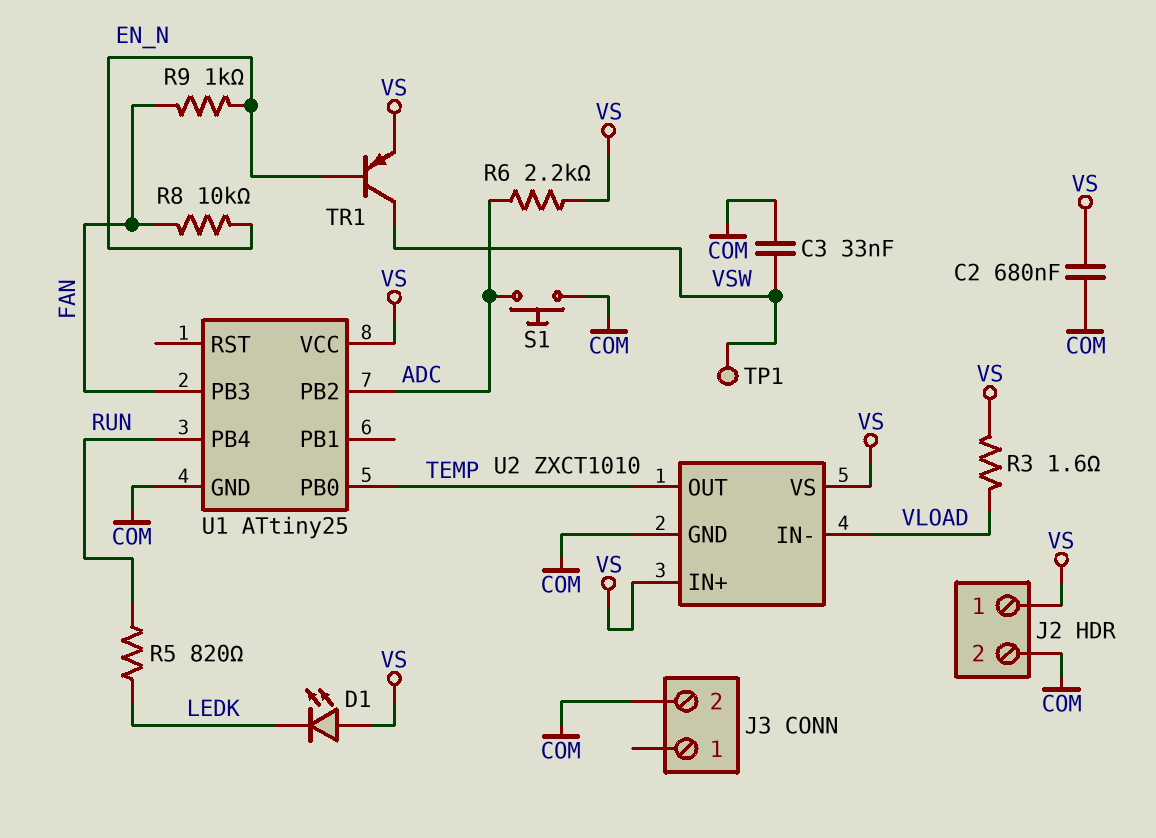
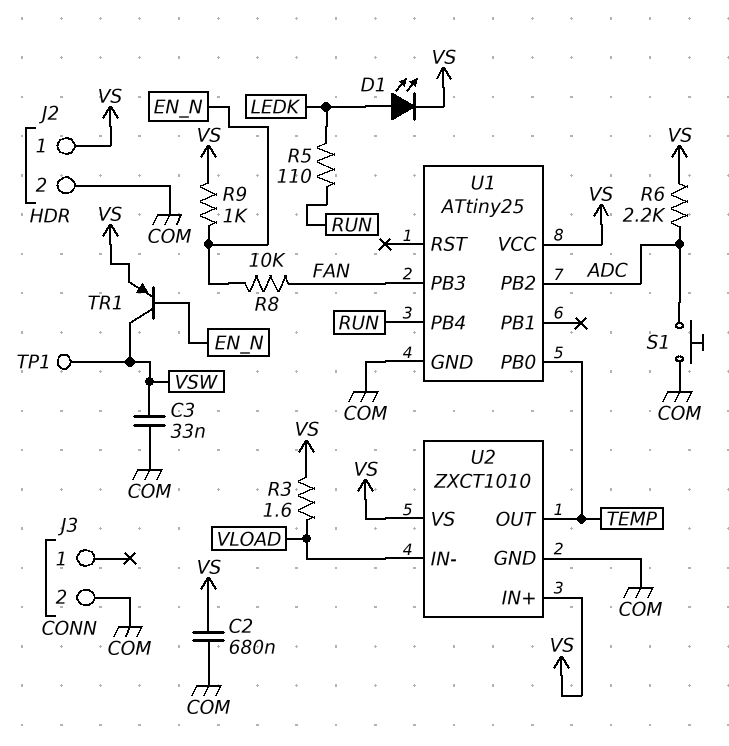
D1: LED (A VS, K LEDK) -> LED (A LEDK, K VS)
R5: 820 (LEDK, RUN) -> 110 (LEDK, RUN)
R9: 1k (EN_N, FAN) -> 1k (EN_N, VS)

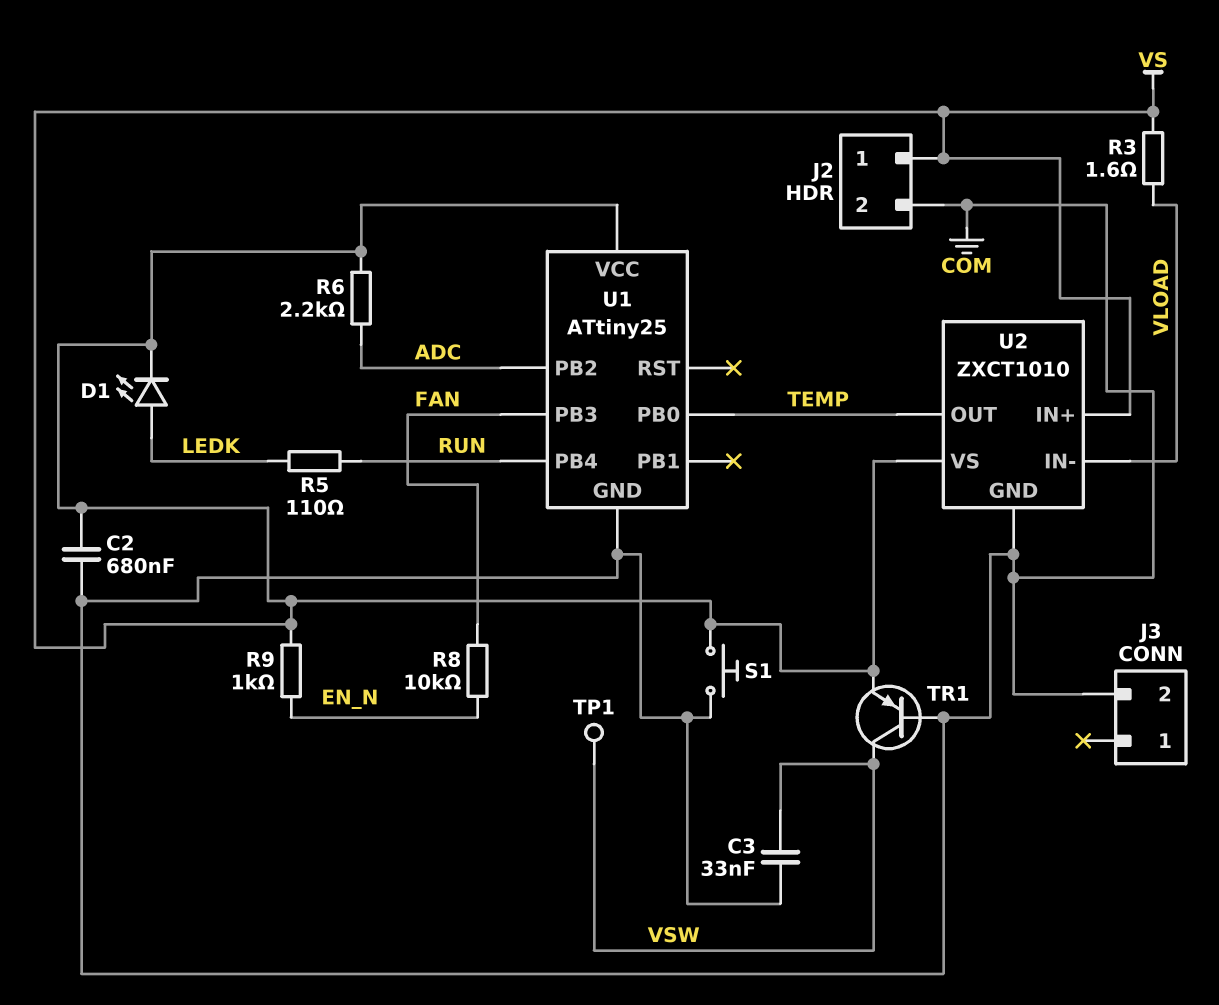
S1: button (ADC, COM) -> button (COM, VS)
TR1: PNP (B EN_N, C VSW, E VS) -> PNP (B COM, C VSW, E VS)

